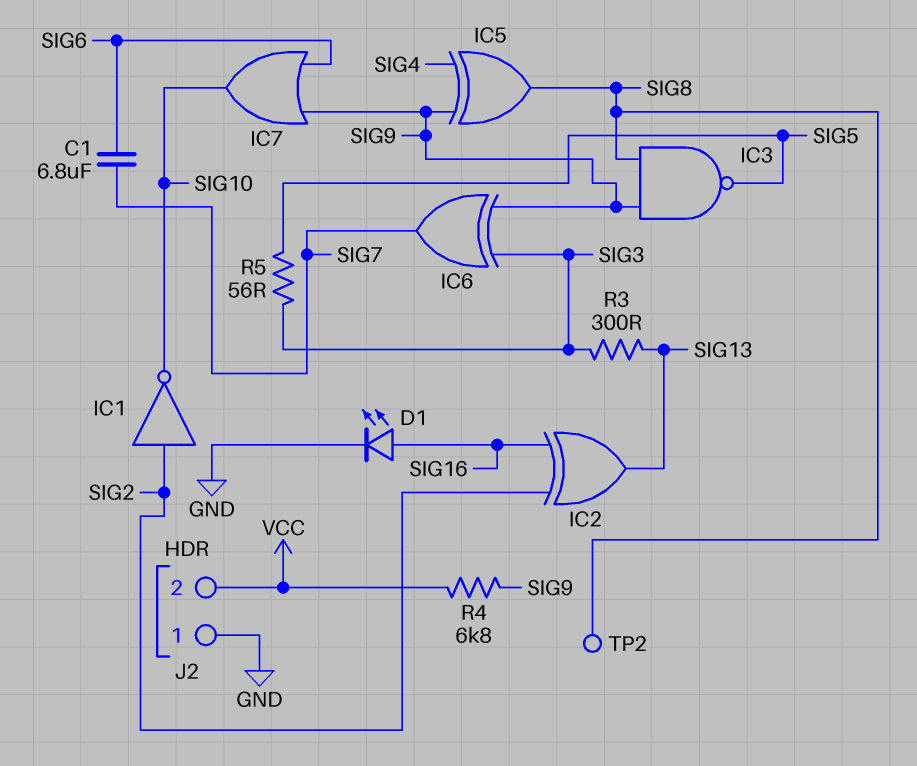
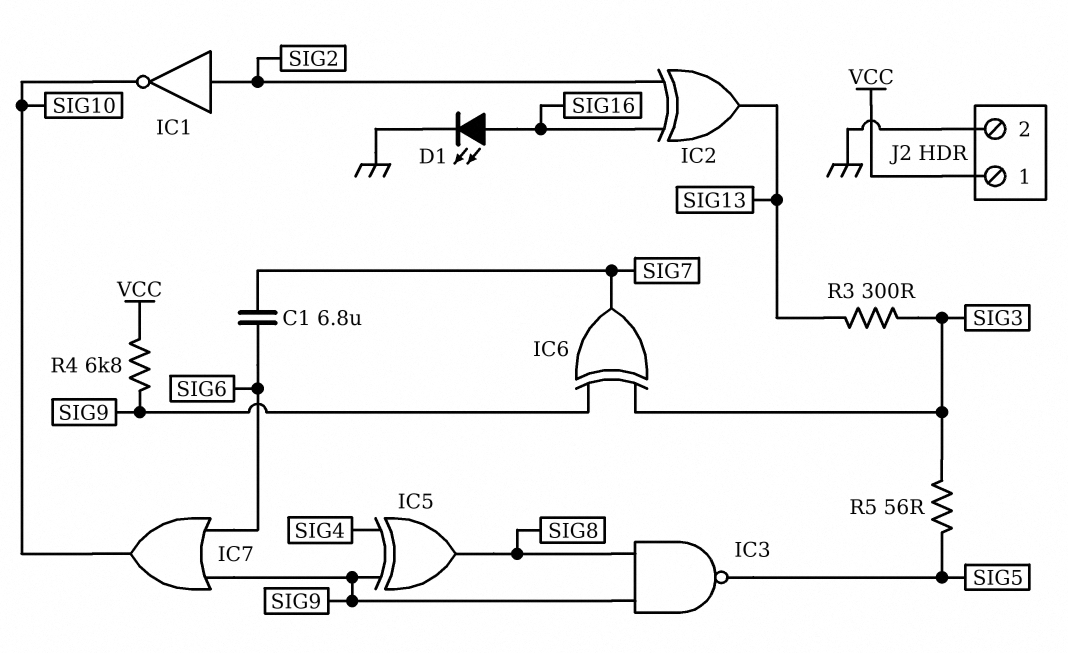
J2 pin 1: GND -> VCC
J2 pin 2: VCC -> GND
TP2: test point (SIG8) -> none

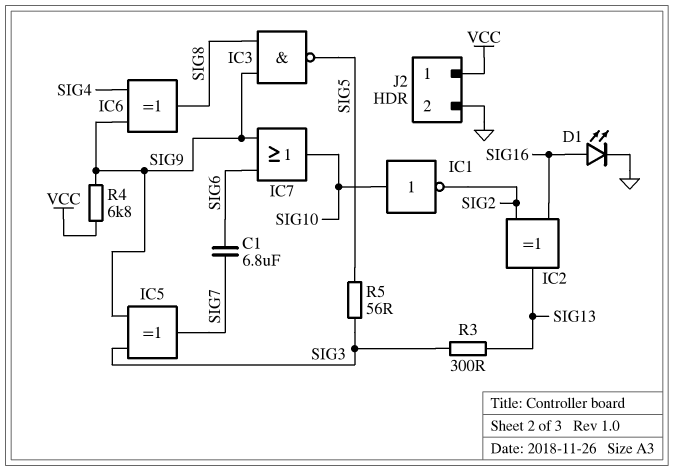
IC1: NOT (in SIG2, out SIG10) -> NOT (in SIG10, out SIG2)
IC5: XOR (in SIG4, in SIG9, out SIG8) -> XOR (in SIG3, in SIG9, out SIG7)
IC6: XOR (in SIG3, in SIG9, out SIG7) -> XOR (in SIG4, in SIG9, out SIG8)

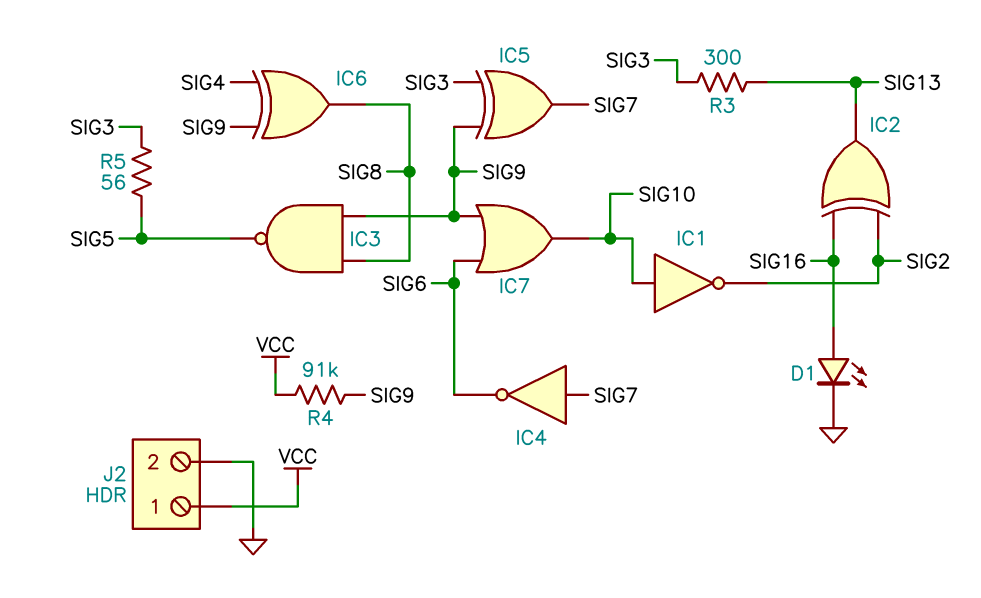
C1: 6.8uF (SIG6, SIG7) -> none
IC4: none -> NOT (in SIG7, out SIG6)
R4: 6.8k (SIG9, VCC) -> 91k (SIG9, VCC)

